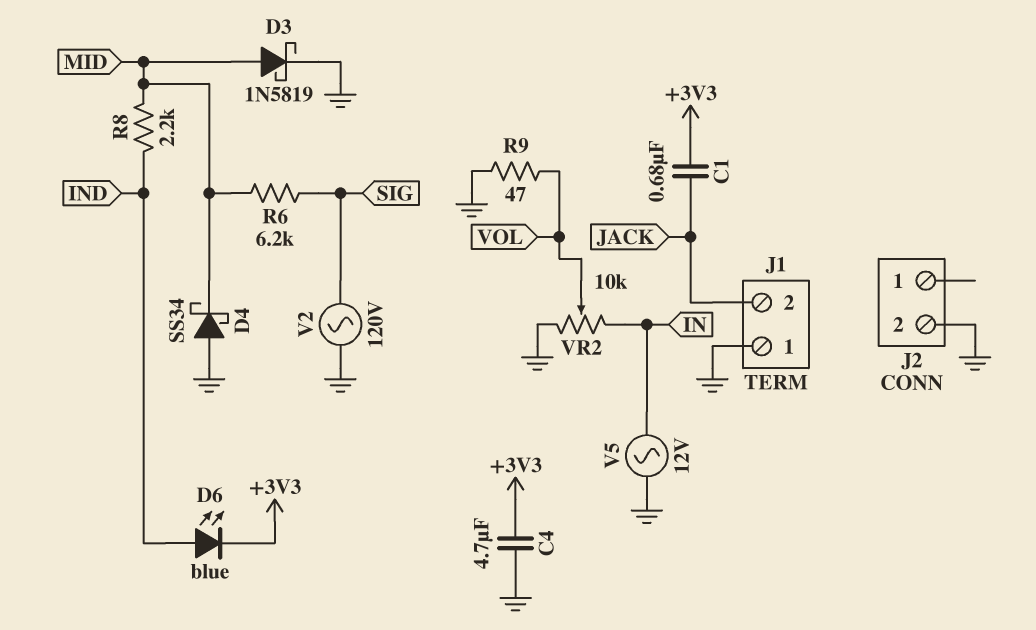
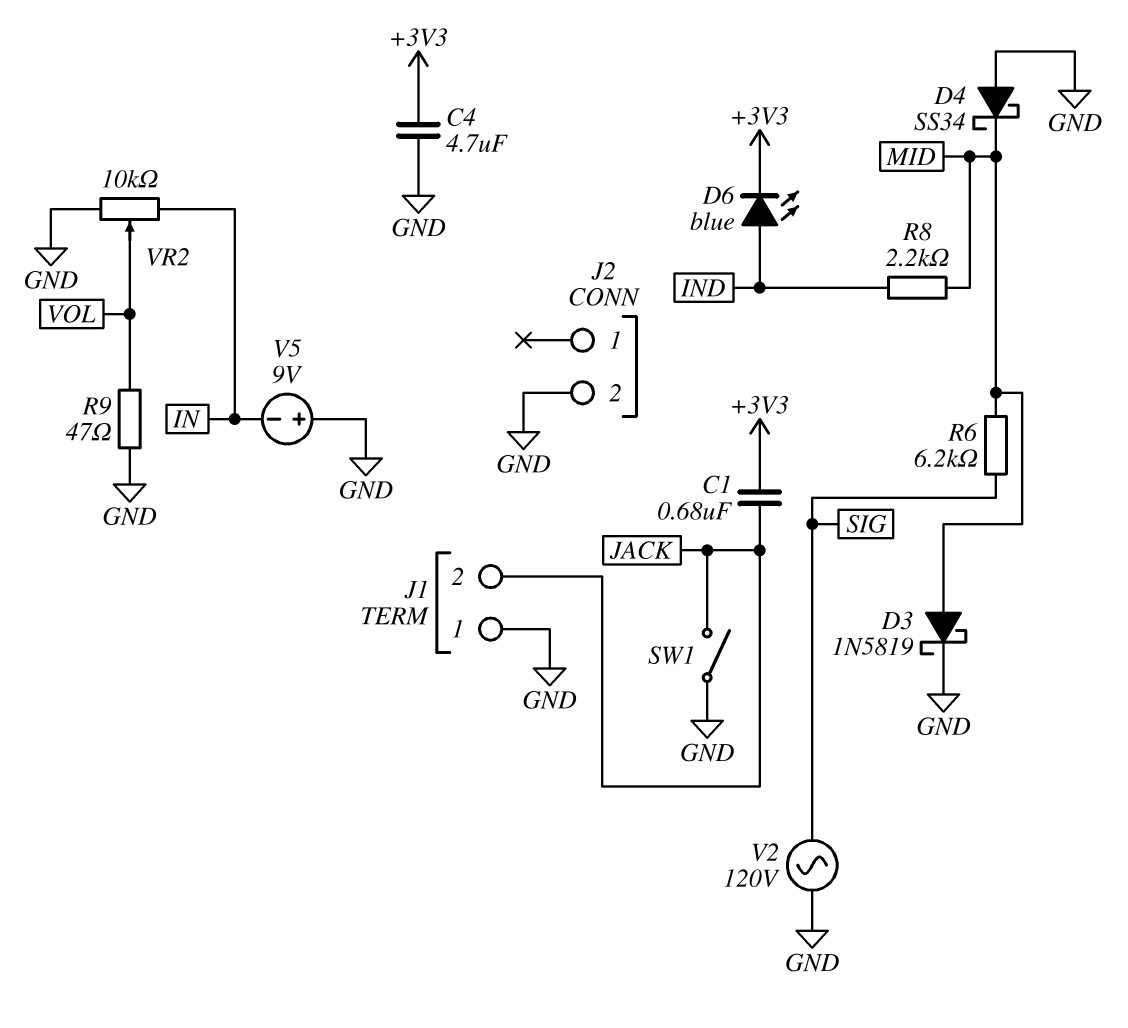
SW1: none -> switch (GND, JACK)
V5: AC 12V (GND, IN) -> 9V (plus GND, minus IN)

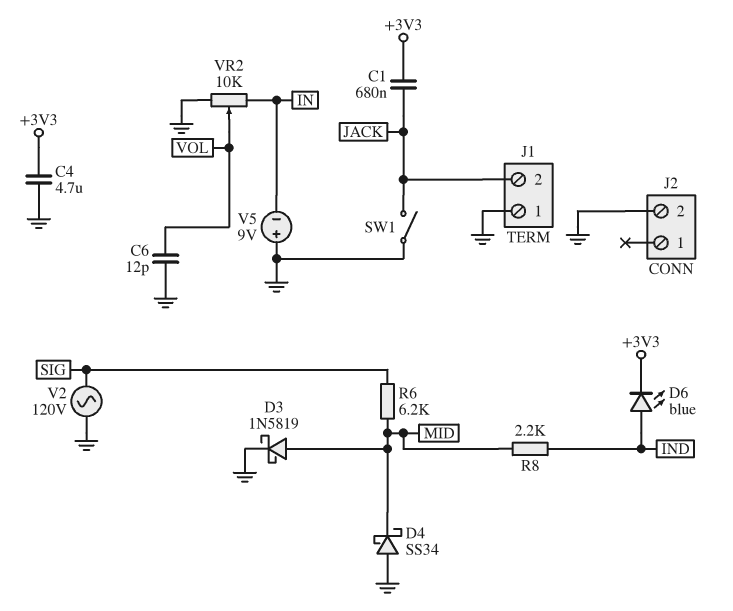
C6: none -> 12pF (GND, VOL)
R9: 47 (GND, VOL) -> none

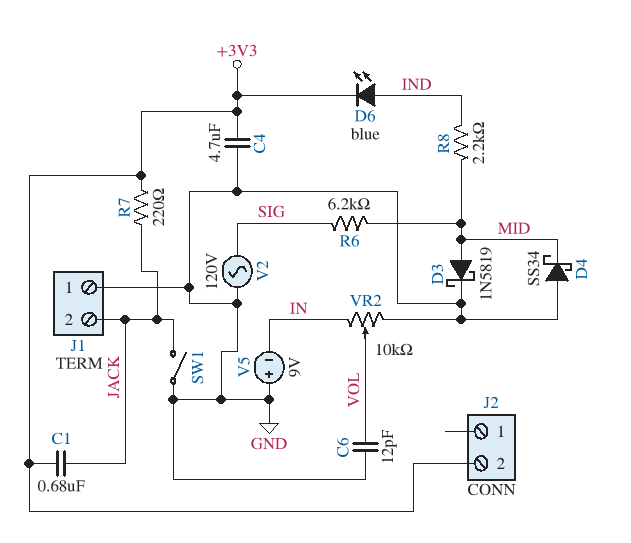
J2 pin 2: GND -> +3V3
R7: none -> 220 (+3V3, JACK)

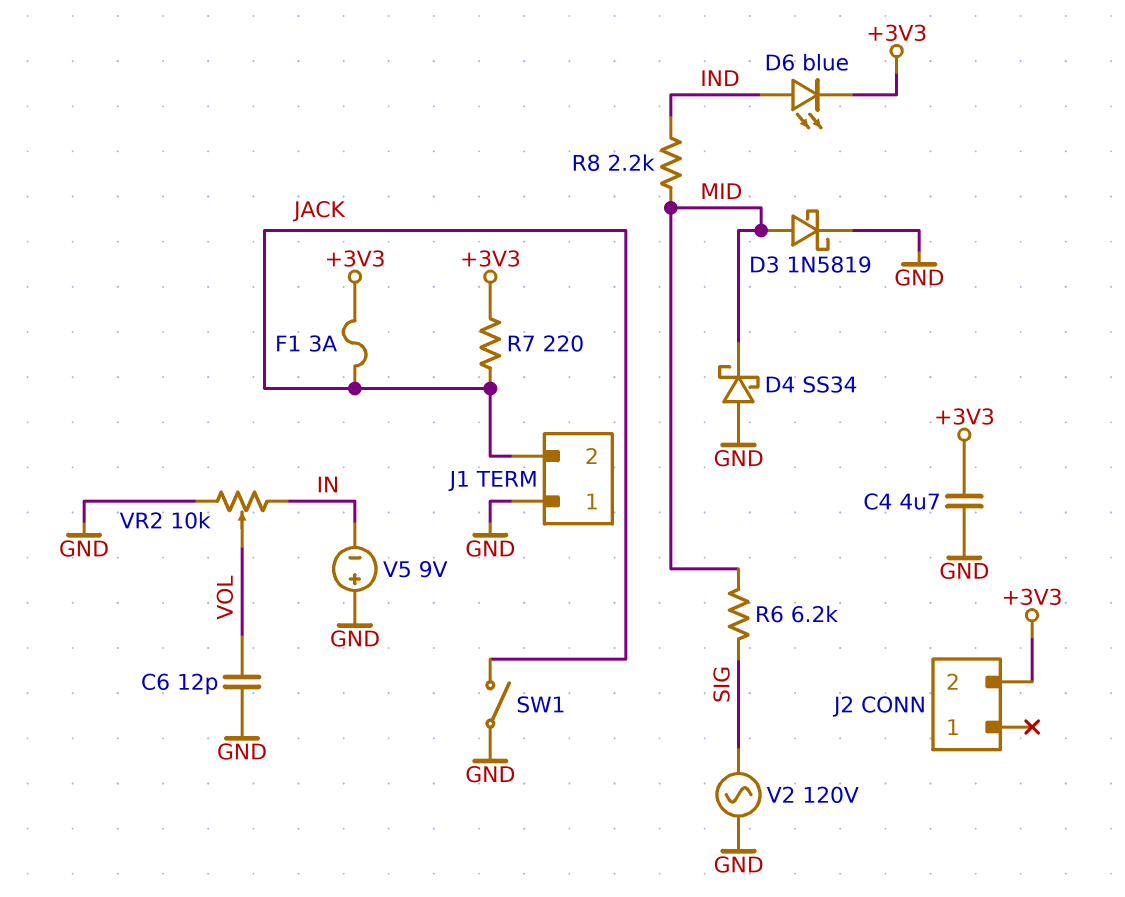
C1: 680nF (+3V3, JACK) -> none
F1: none -> 3A (+3V3, JACK)

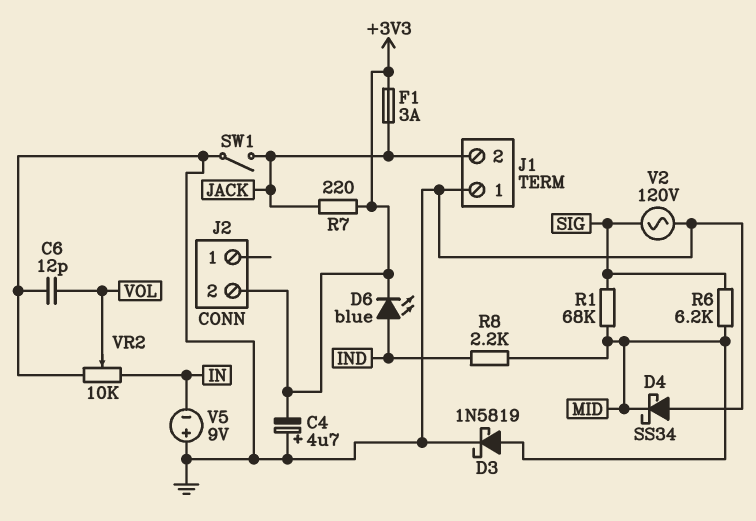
C4: 4.7uF (+3V3, GND) -> 4.7uF (plus GND, minus +3V3)
R1: none -> 68k (MID, SIG)

